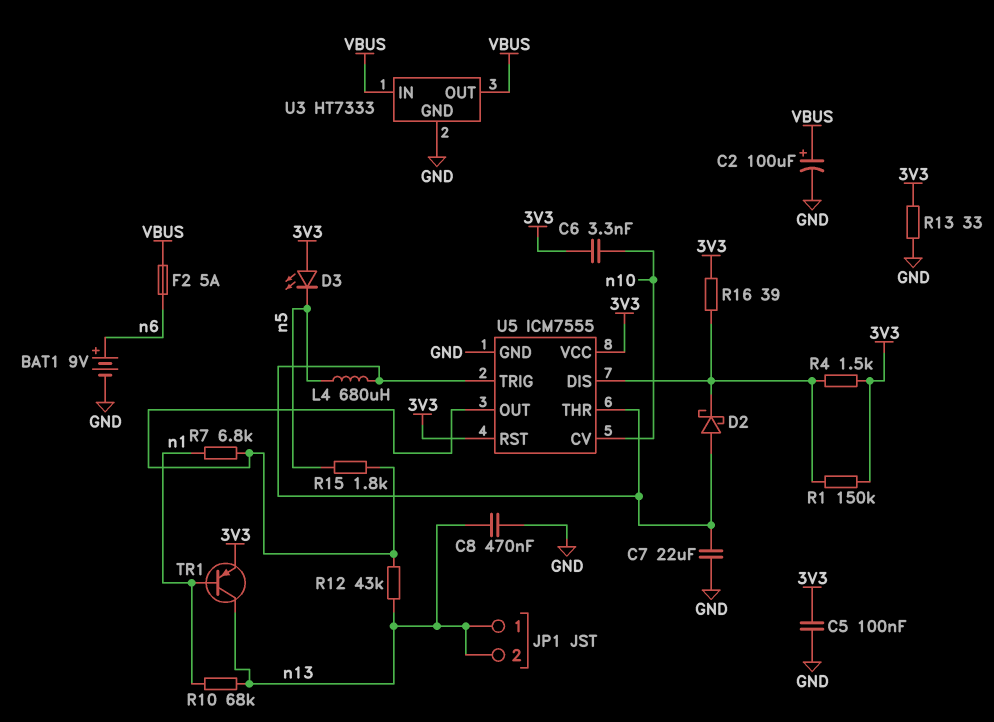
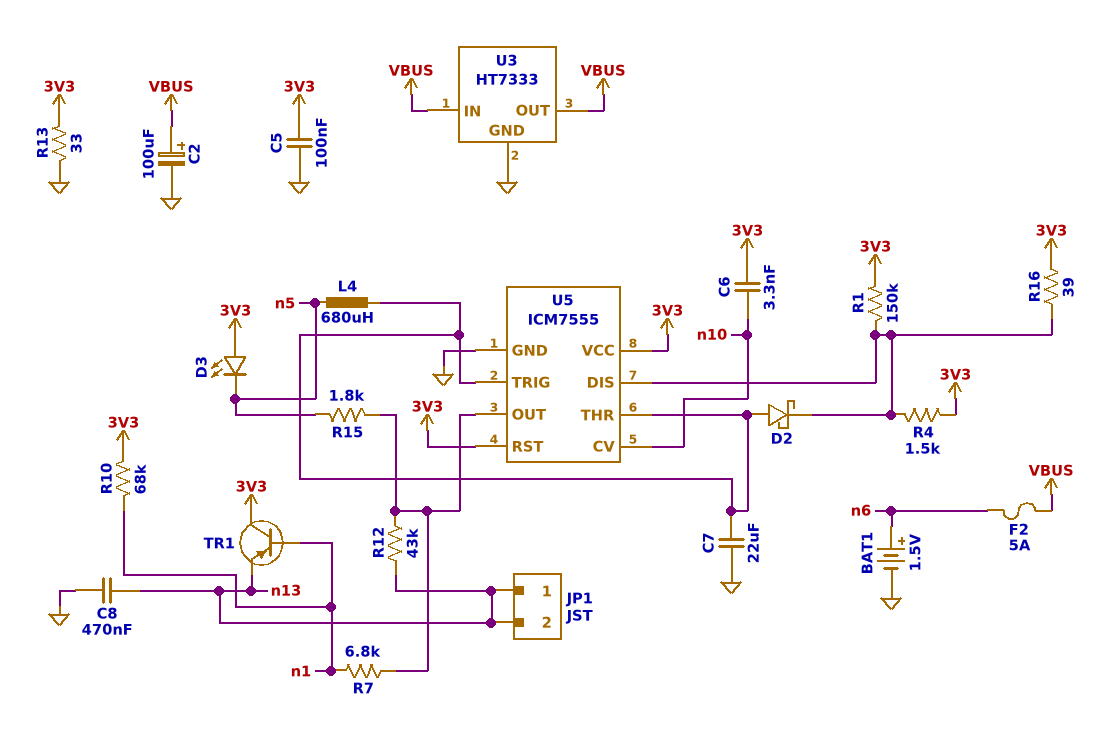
BAT1: 9V (plus n6, minus GND) -> 1.5V (plus n6, minus GND)
R10: 68k (n1, n13) -> 68k (3V3, n1)
TR1: PNP (B n1, C n13, E 3V3) -> PNP (B n1, C 3V3, E n13)

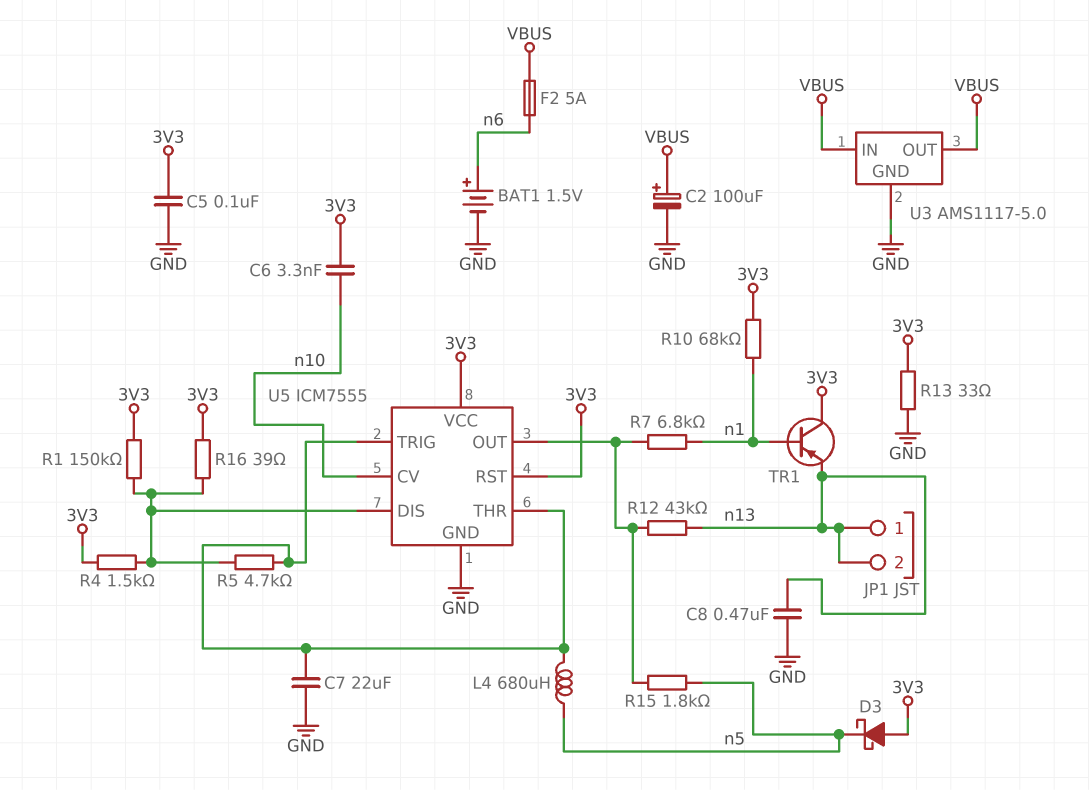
D2: schottky (A U5/THR, K U5/DIS) -> none
D3: LED (A 3V3, K n5) -> schottky (A 3V3, K n5)
R5: none -> 4.7k (U5/DIS, U5/THR)
U3: HT7333 -> AMS1117-5.0

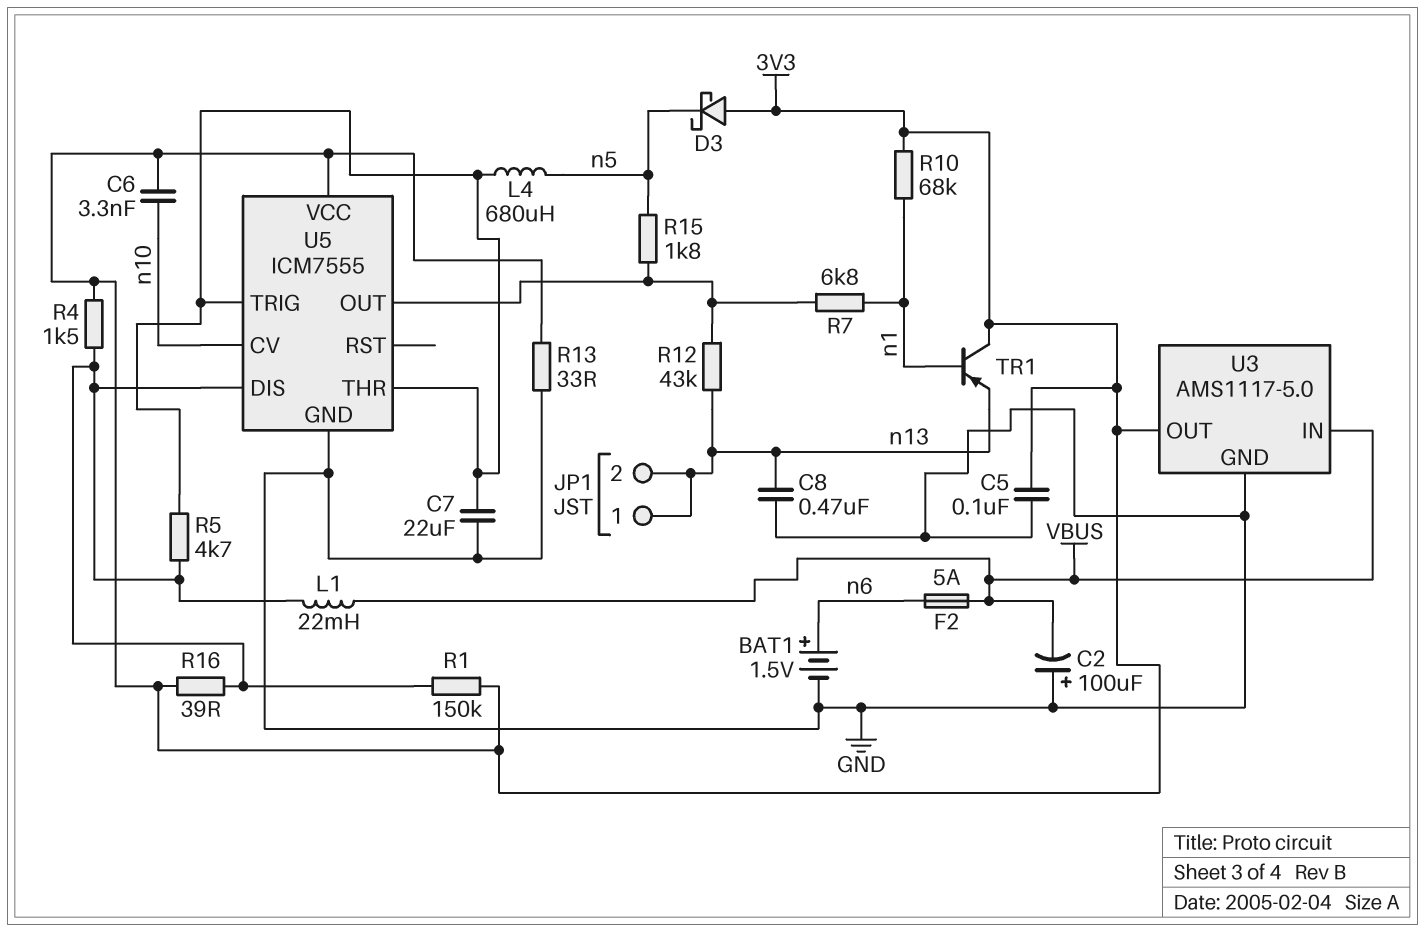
C2: 100uF (plus VBUS, minus GND) -> 100uF (plus GND, minus VBUS)
L1: none -> 22mH (U5/DIS, VBUS)
U3 pin OUT: VBUS -> 3V3
U5 pin RST: 3V3 -> none

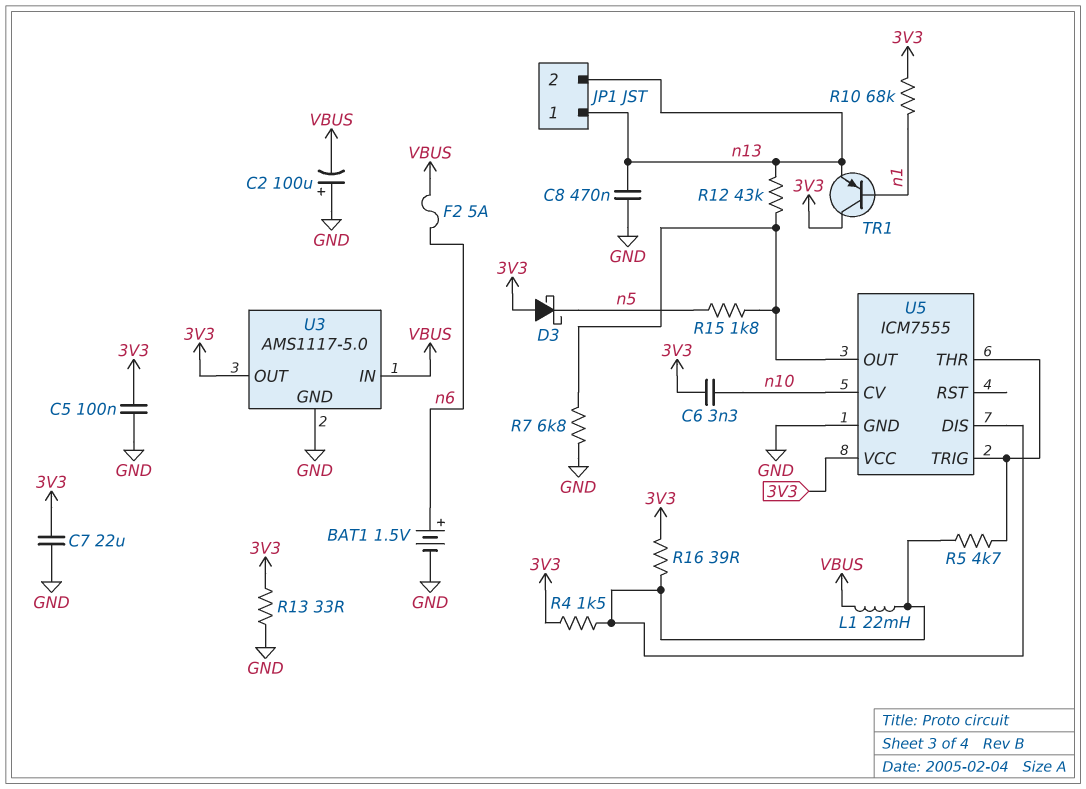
C7: 22uF (GND, U5/THR) -> 22uF (3V3, GND)
L4: 680uH (U5/THR, n5) -> none
R1: 150k (3V3, U5/DIS) -> none
R7: 6.8k (U5/OUT, n1) -> 6.8k (GND, U5/OUT)

